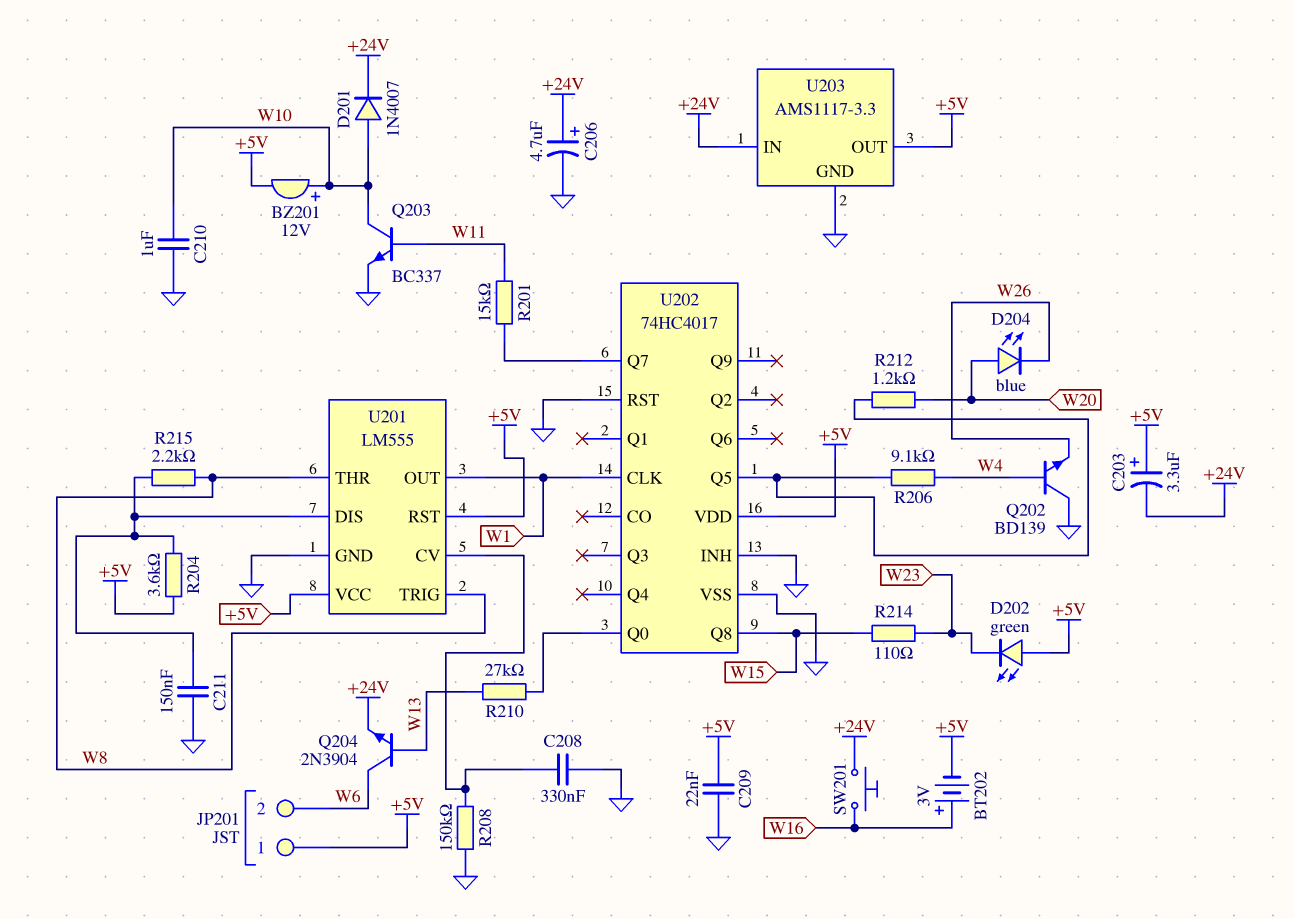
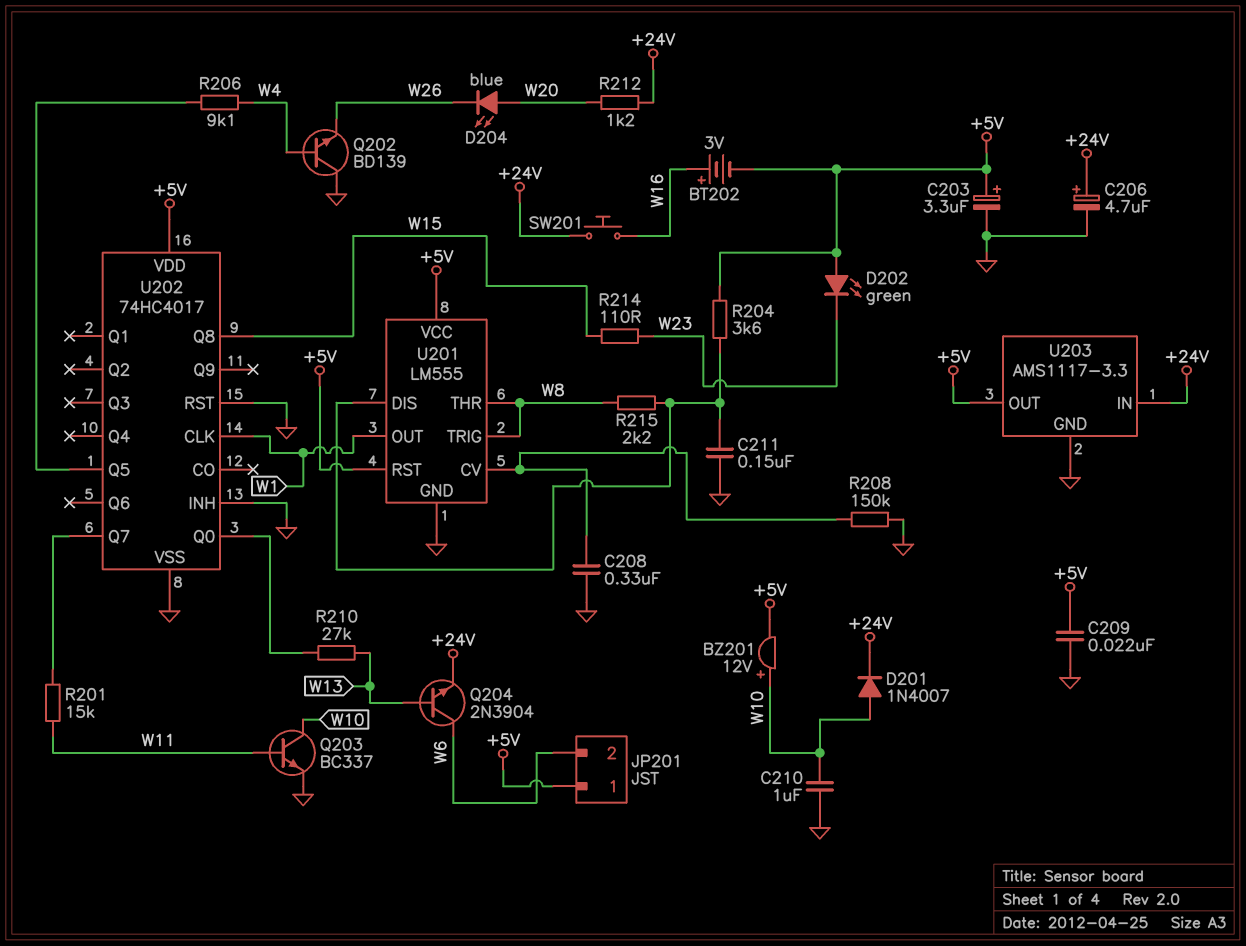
C203: 3.3uF (plus +5V, minus +24V) -> 3.3uF (plus +5V, minus GND)
R212: 1.2k (U202/Q5, W20) -> 1.2k (+24V, W20)

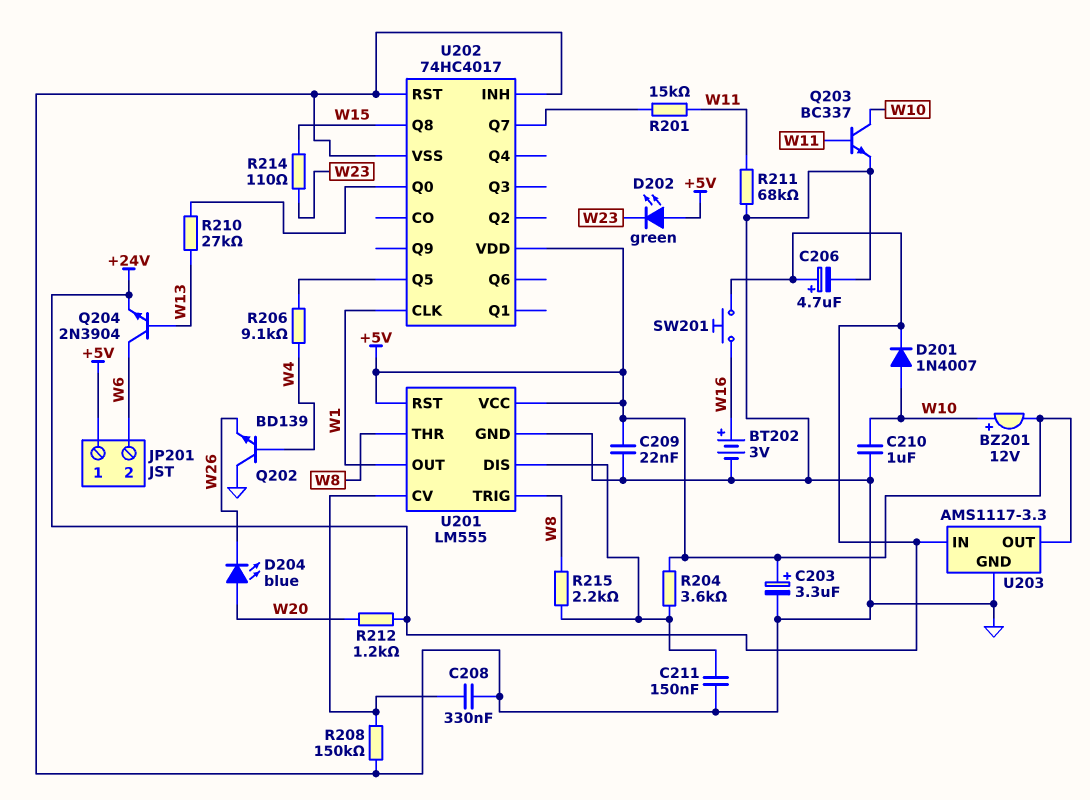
BT202: 3V (plus W16, minus +5V) -> 3V (plus W16, minus GND)
R211: none -> 68k (GND, W11)

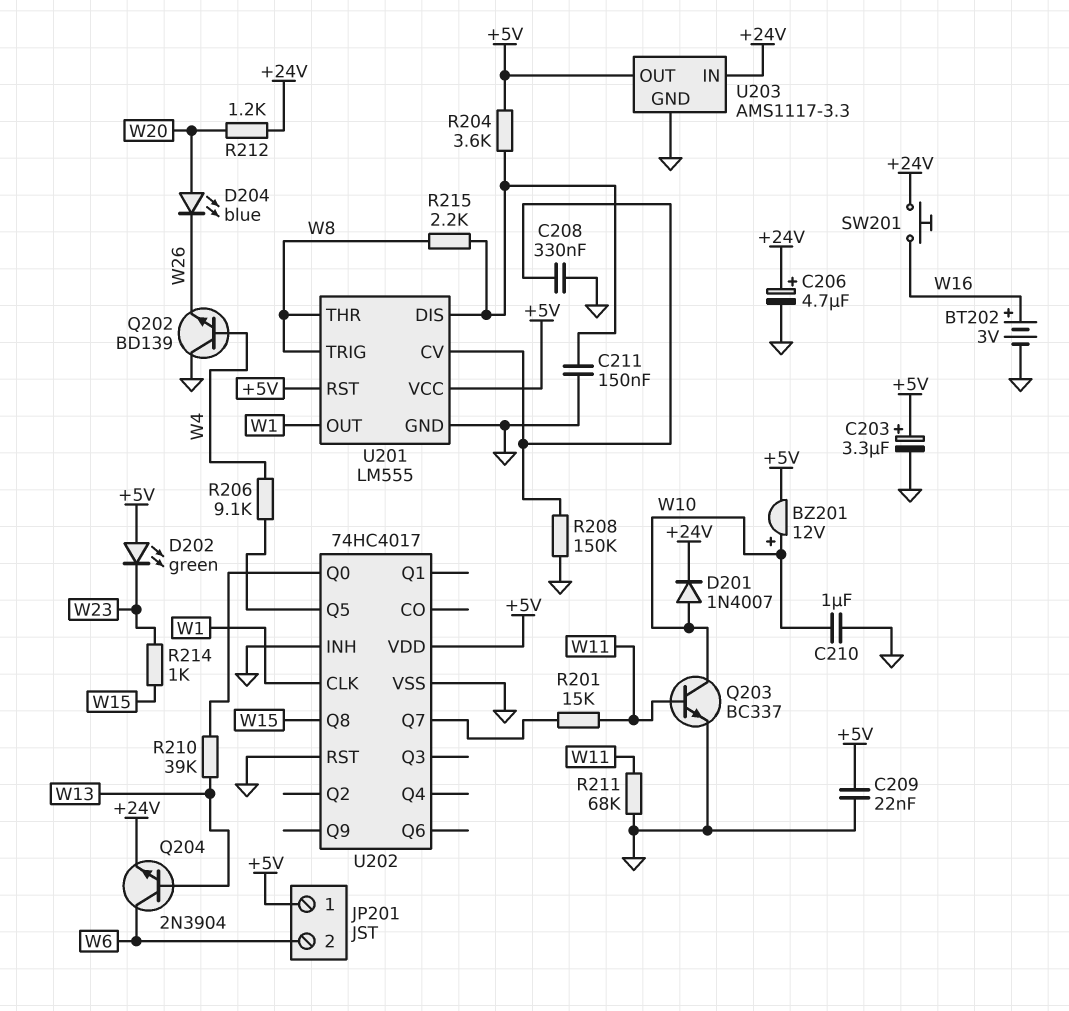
R210: 27k (U202/Q0, W13) -> 39k (U202/Q0, W13)
R214: 110 (W15, W23) -> 1k (W15, W23)

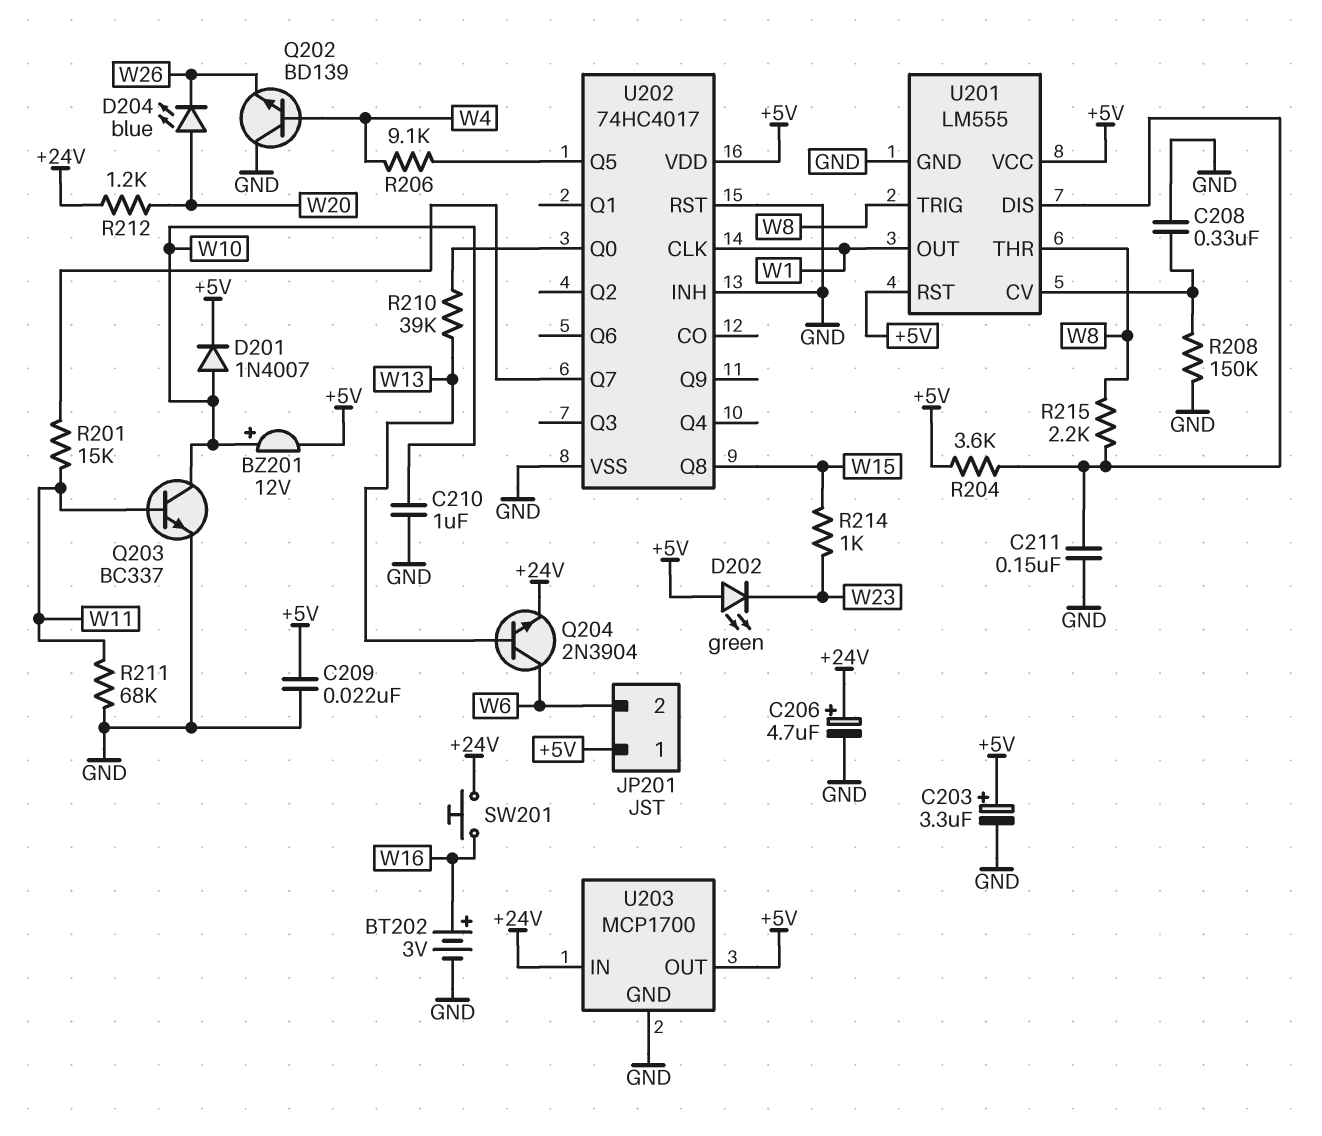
D201: diode 1N4007 (A W10, K +24V) -> diode 1N4007 (A W10, K +5V)
U203: AMS1117-3.3 -> MCP1700

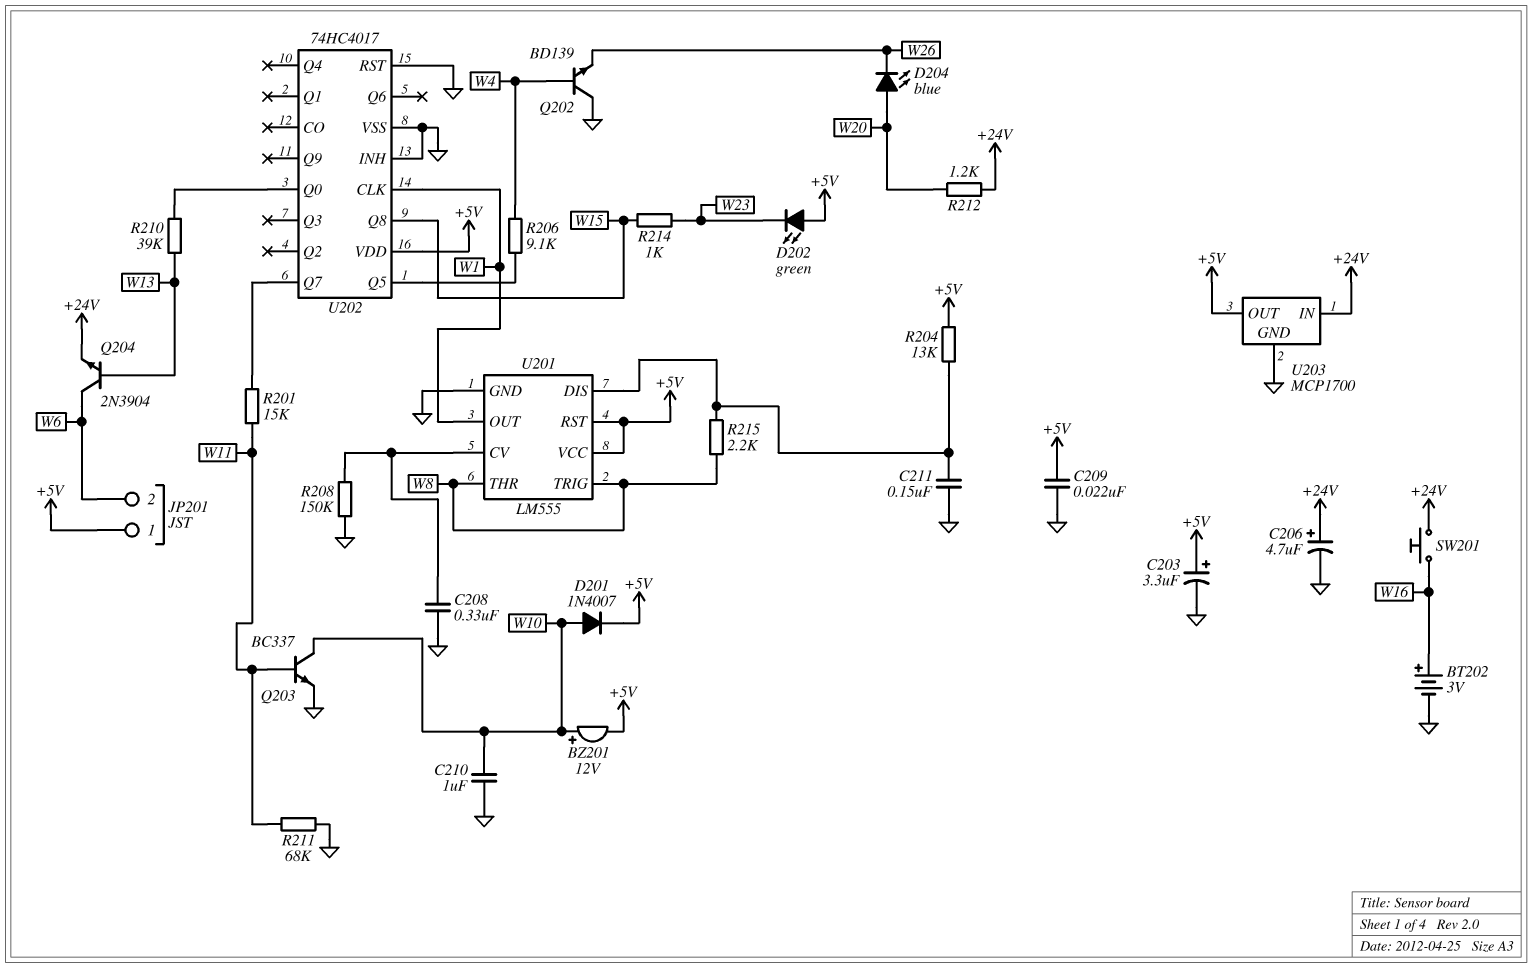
R204: 3.6k (+5V, U201/DIS) -> 13k (+5V, U201/DIS)

